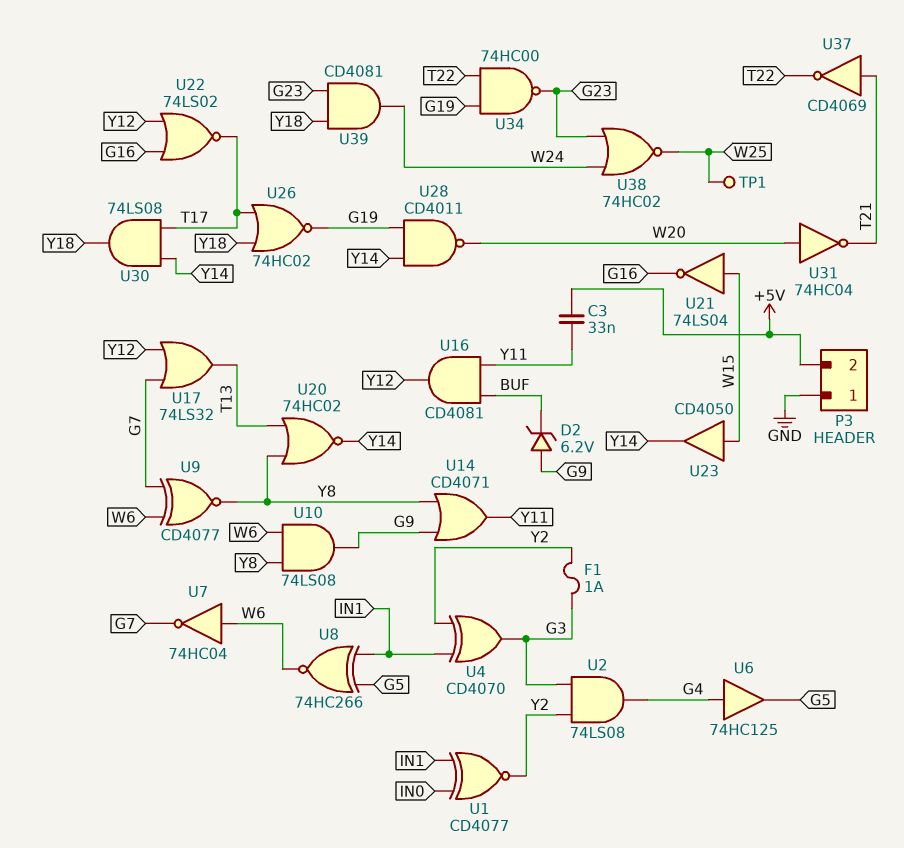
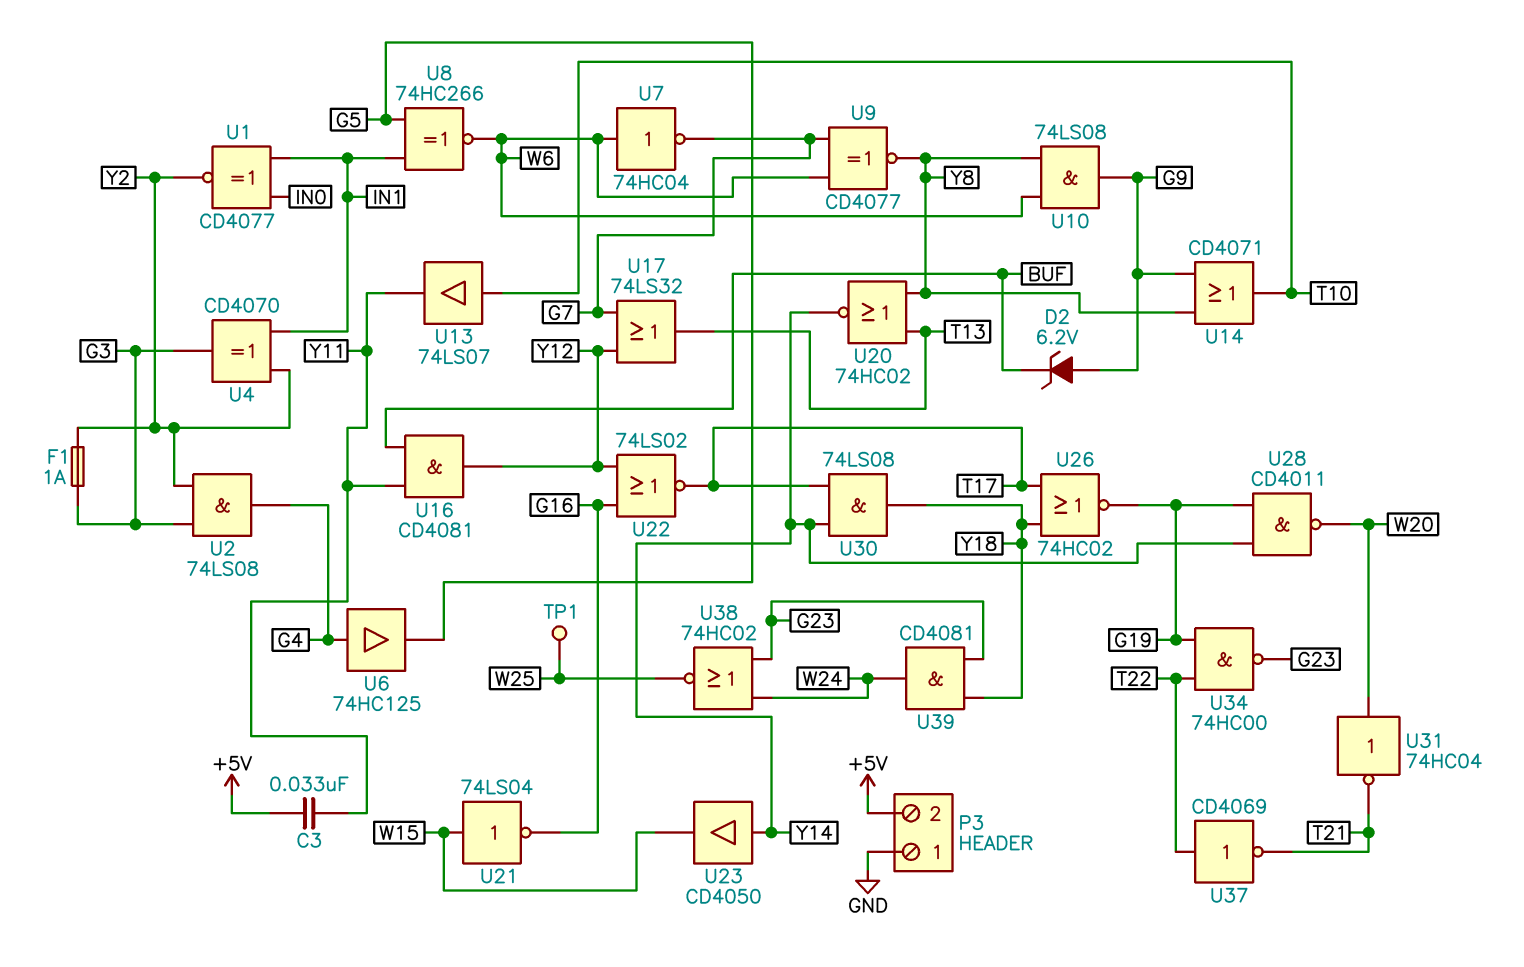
U13: none -> buffer 74LS07 (in T10, out Y11)
U14: OR CD4071 (in G9, in Y8, out Y11) -> OR CD4071 (in G9, in Y8, out T10)
U23: buffer CD4050 (in W15, out Y14) -> buffer CD4050 (in Y14, out W15)
U37: NOT CD4069 (in T21, out T22) -> NOT CD4069 (in T22, out T21)

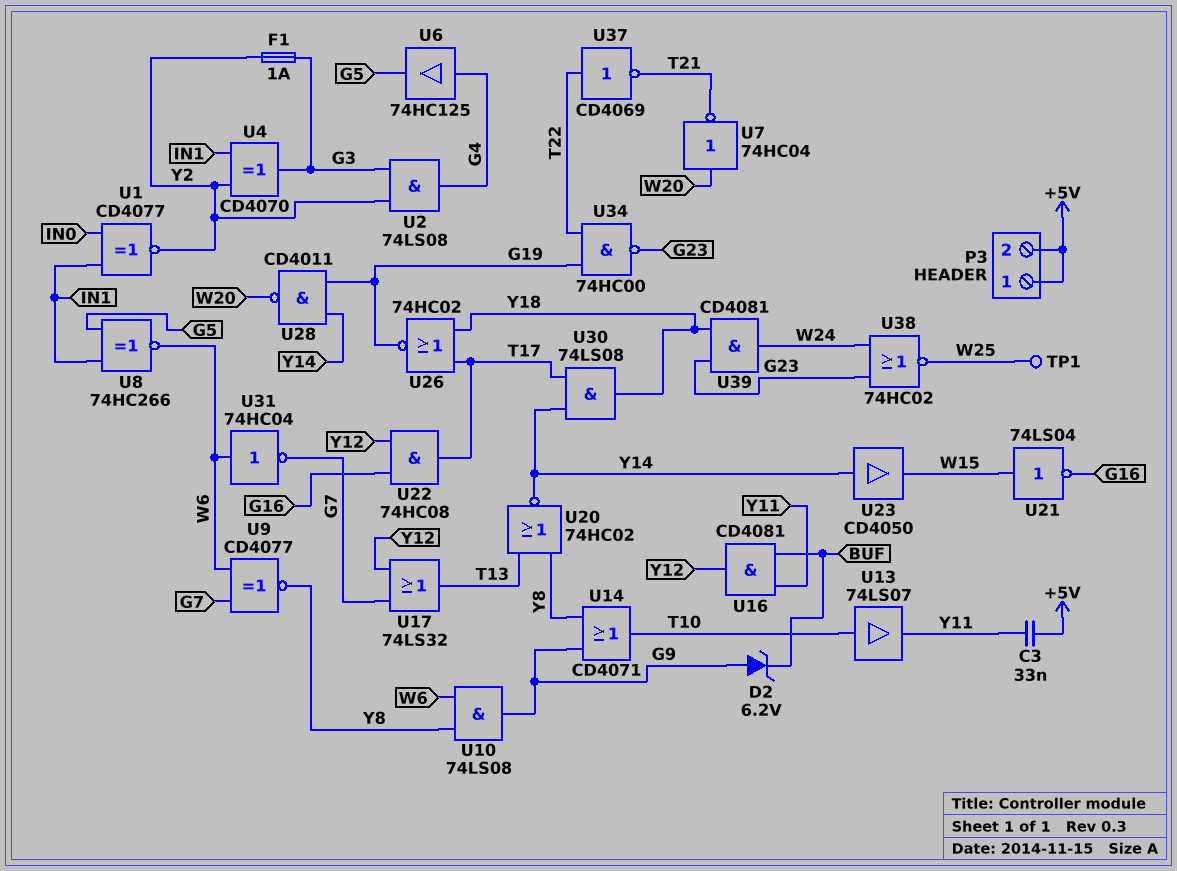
P3 pin 1: GND -> +5V
U7: NOT 74HC04 (in W6, out G7) -> NOT 74HC04 (in W20, out T21)
U22: NOR 74LS02 (in G16, in Y12, out T17) -> AND 74HC08 (in G16, in Y12, out T17)
U31: NOT 74HC04 (in W20, out T21) -> NOT 74HC04 (in W6, out G7)

